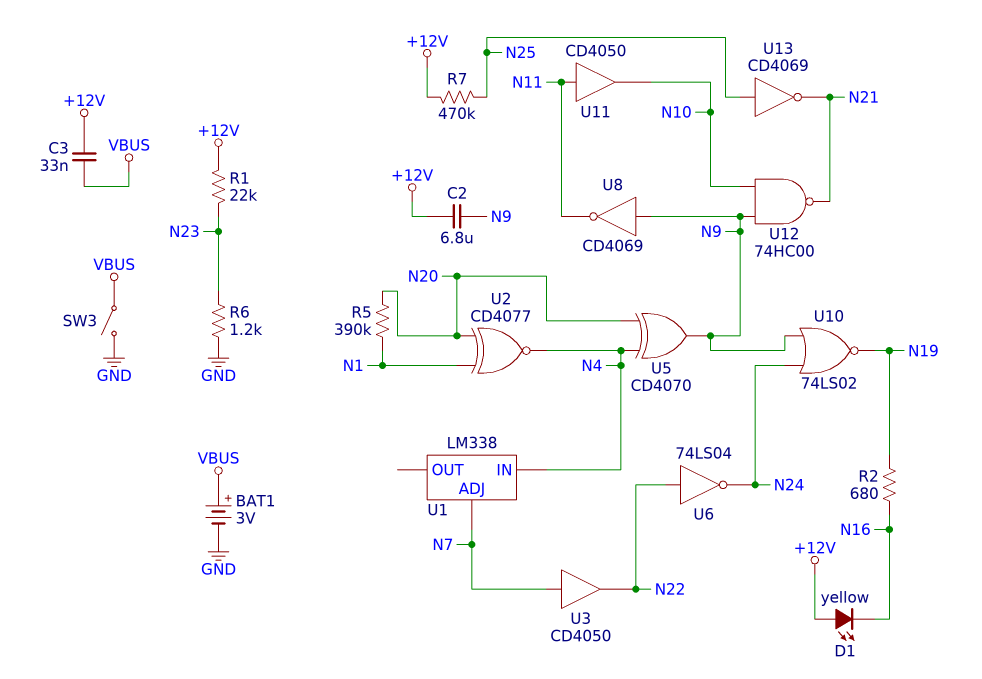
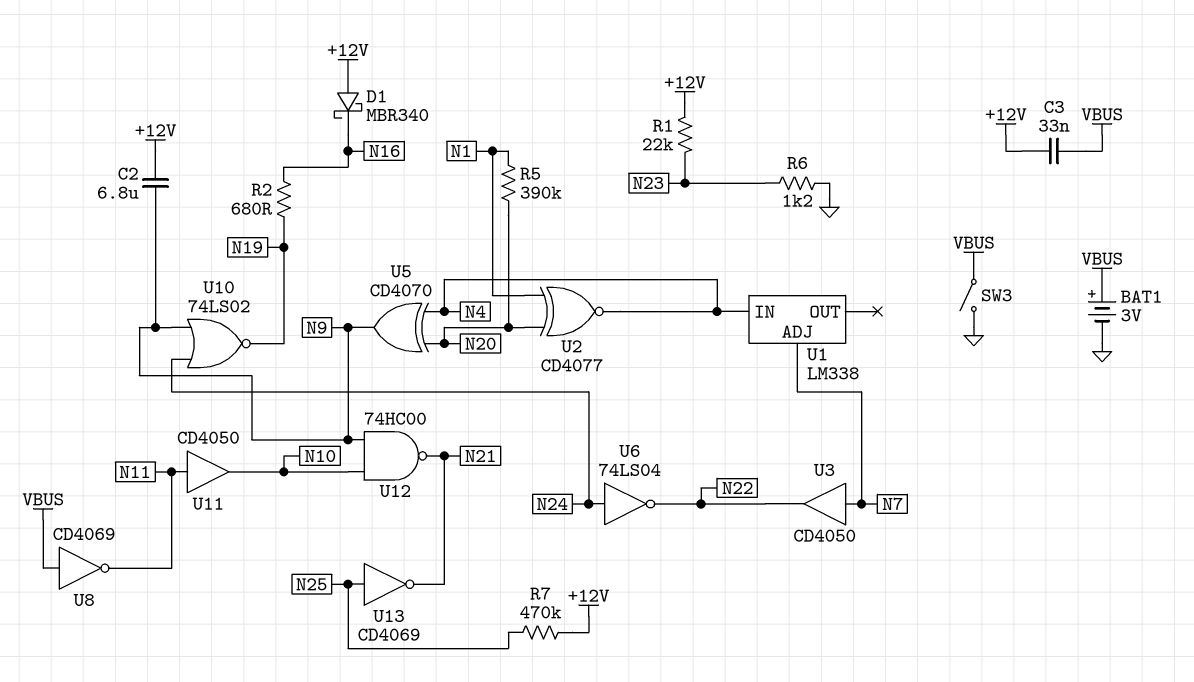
D1: LED yellow (A +12V, K N16) -> schottky MBR340 (A +12V, K N16)
U6: NOT 74LS04 (in N22, out N24) -> NOT 74LS04 (in N24, out N22)
U8: NOT CD4069 (in N9, out N11) -> NOT CD4069 (in VBUS, out N11)

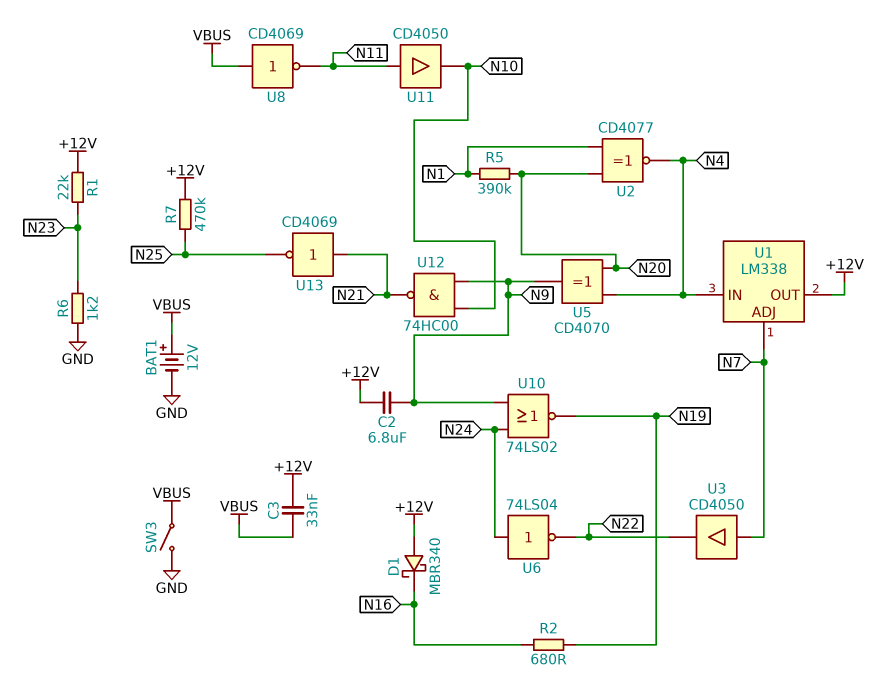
BAT1: 3V (plus VBUS, minus GND) -> 12V (plus VBUS, minus GND)
U1 pin OUT: none -> +12V
U13: NOT CD4069 (in N25, out N21) -> NOT CD4069 (in N21, out N25)

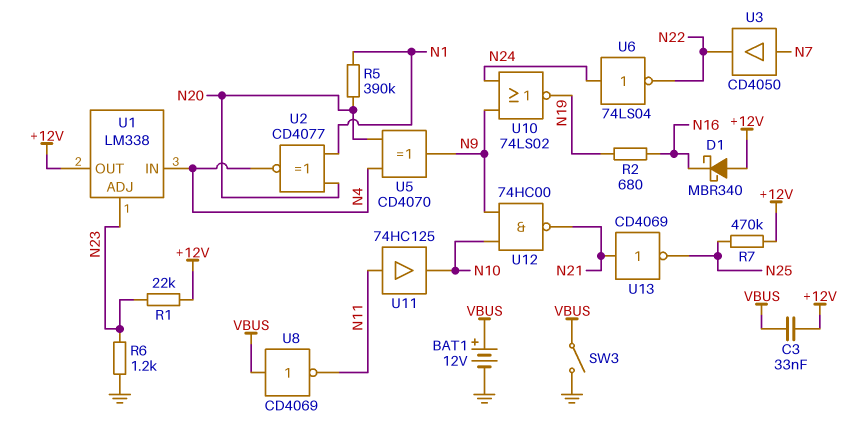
C2: 6.8uF (+12V, N9) -> none
U1 pin ADJ: N7 -> N23
U11: buffer CD4050 (in N11, out N10) -> buffer 74HC125 (in N11, out N10)

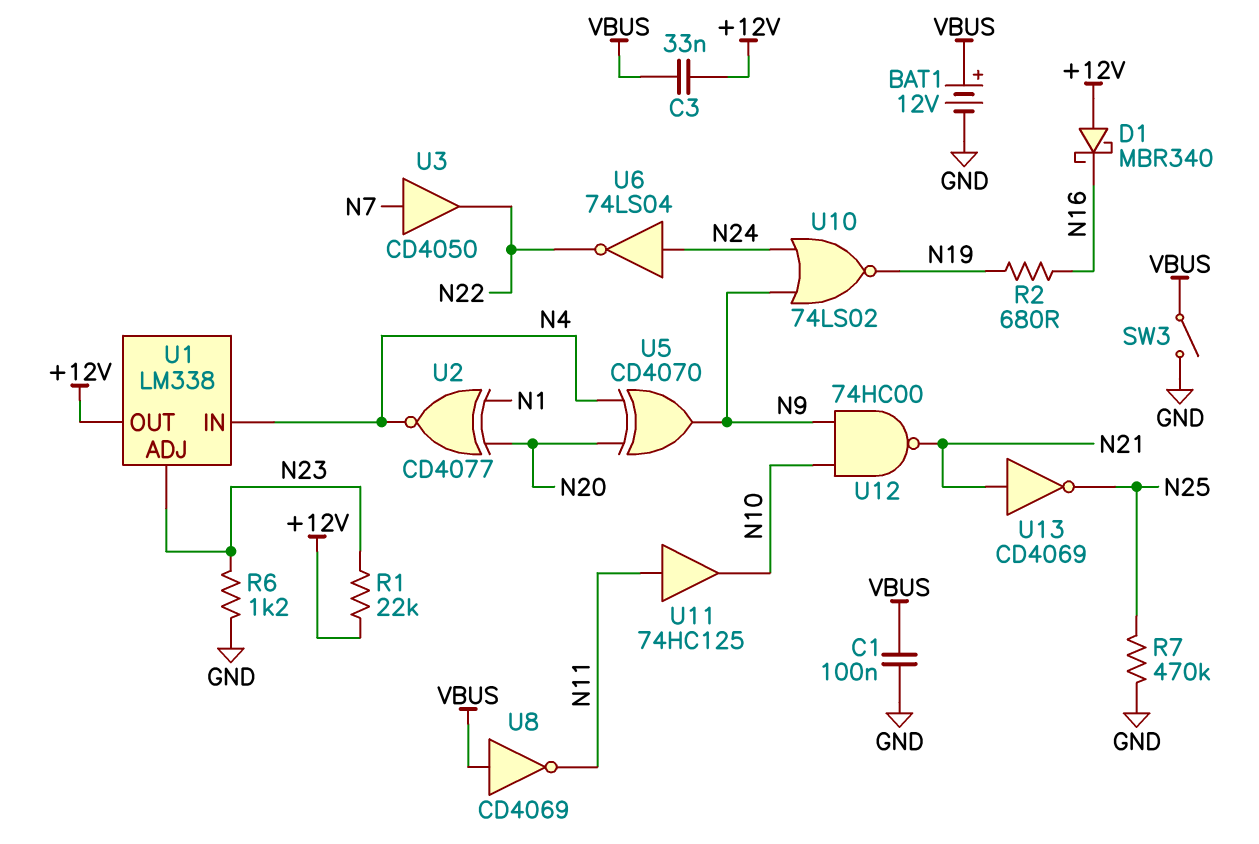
C1: none -> 100nF (GND, VBUS)
R5: 390k (N1, N20) -> none
R7: 470k (+12V, N25) -> 470k (GND, N25)

